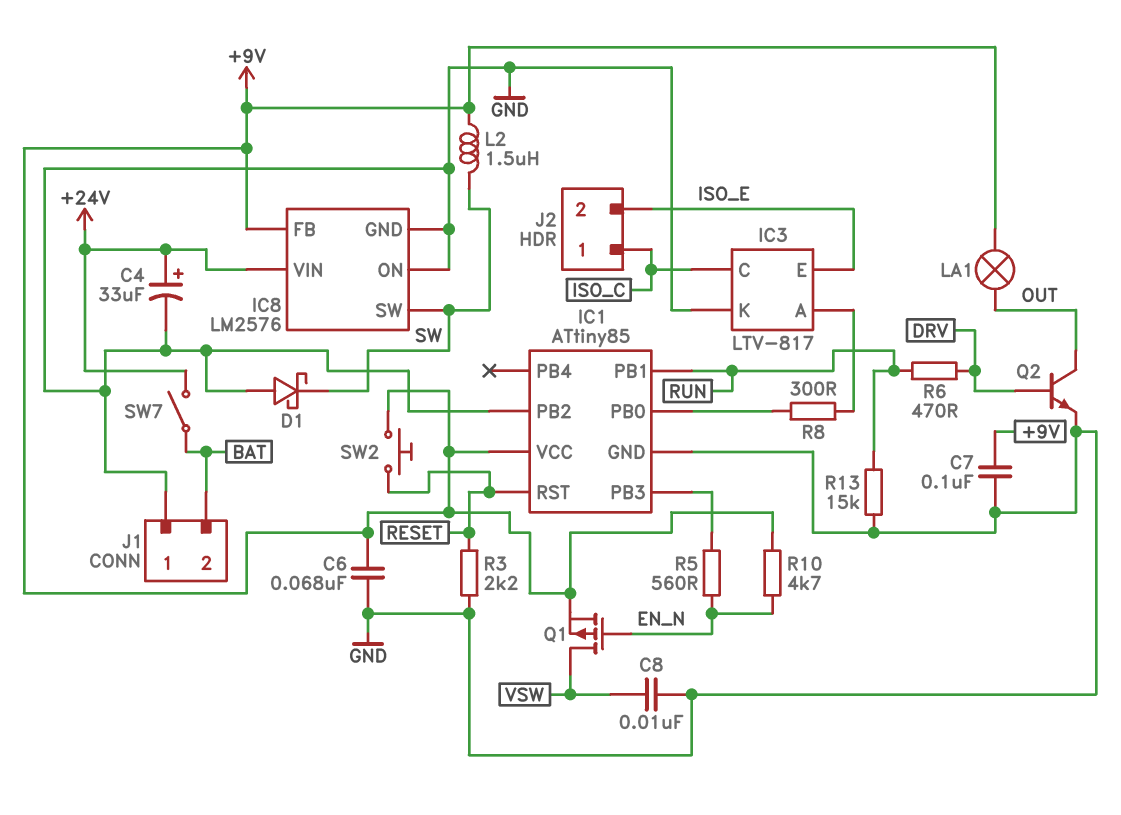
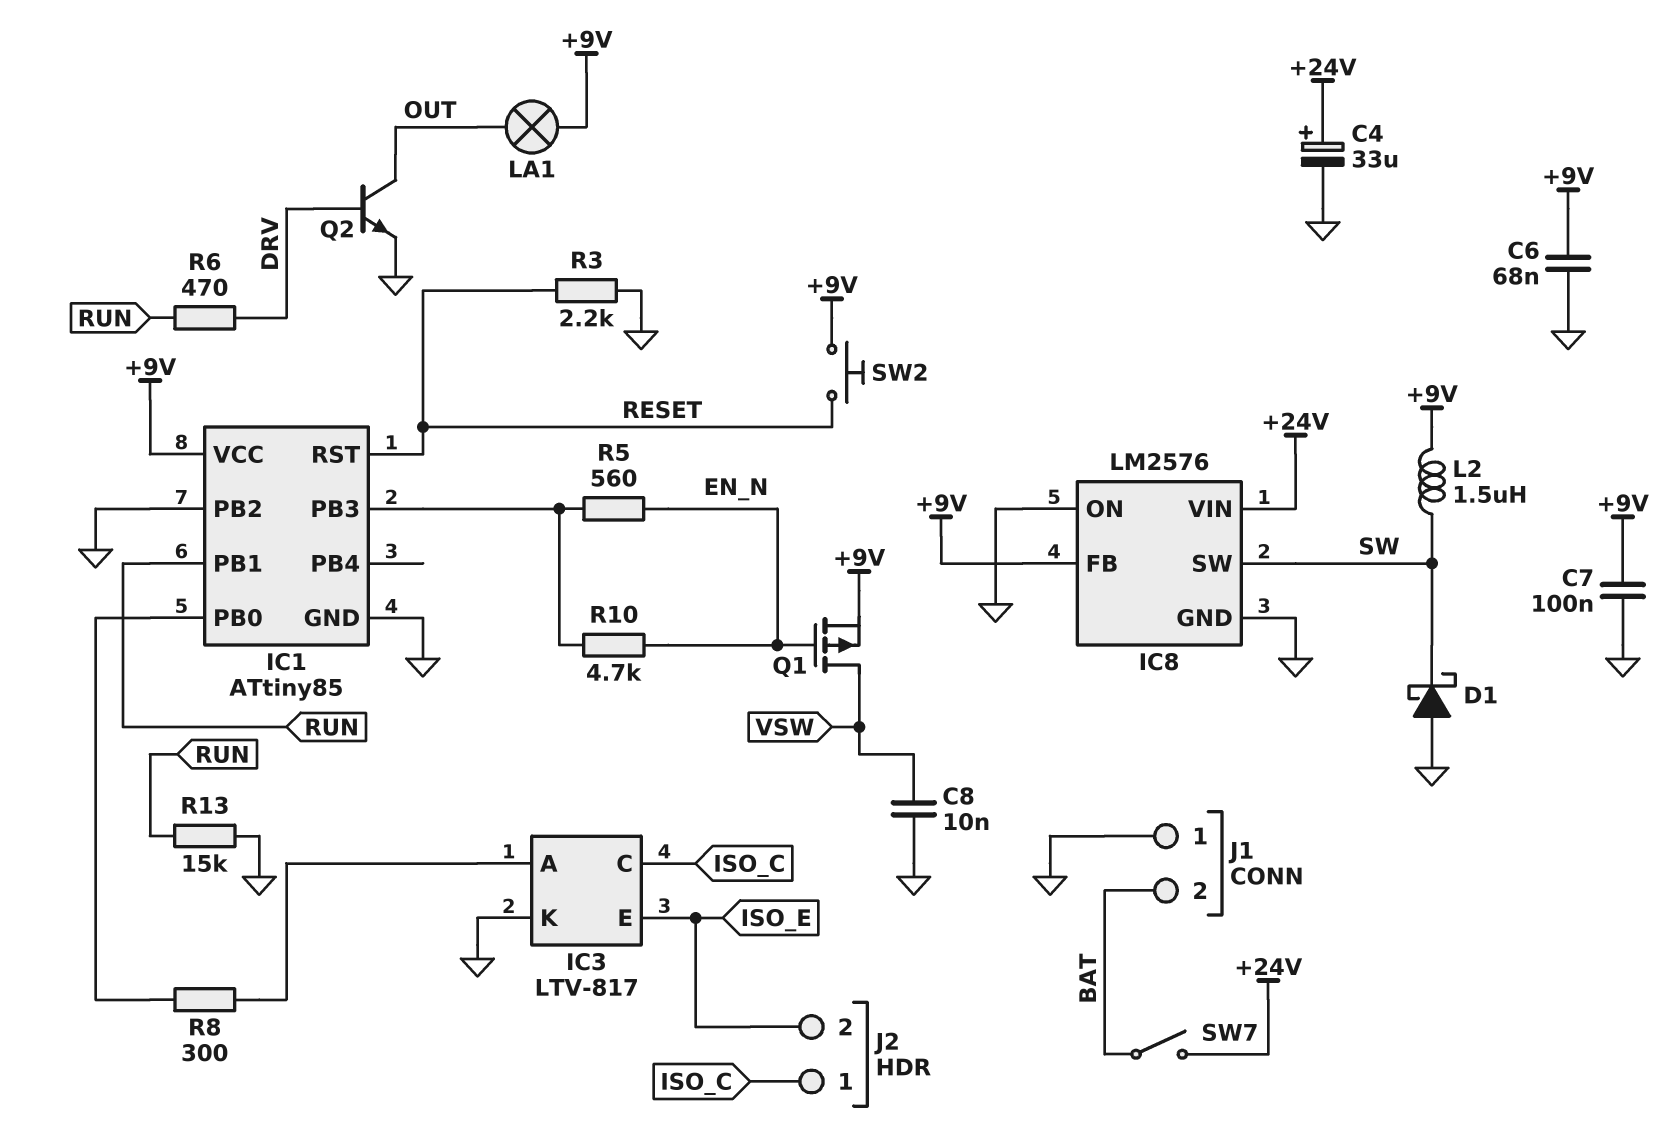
R10: 4.7k (+9V, EN_N) -> 4.7k (EN_N, IC1/PB3)

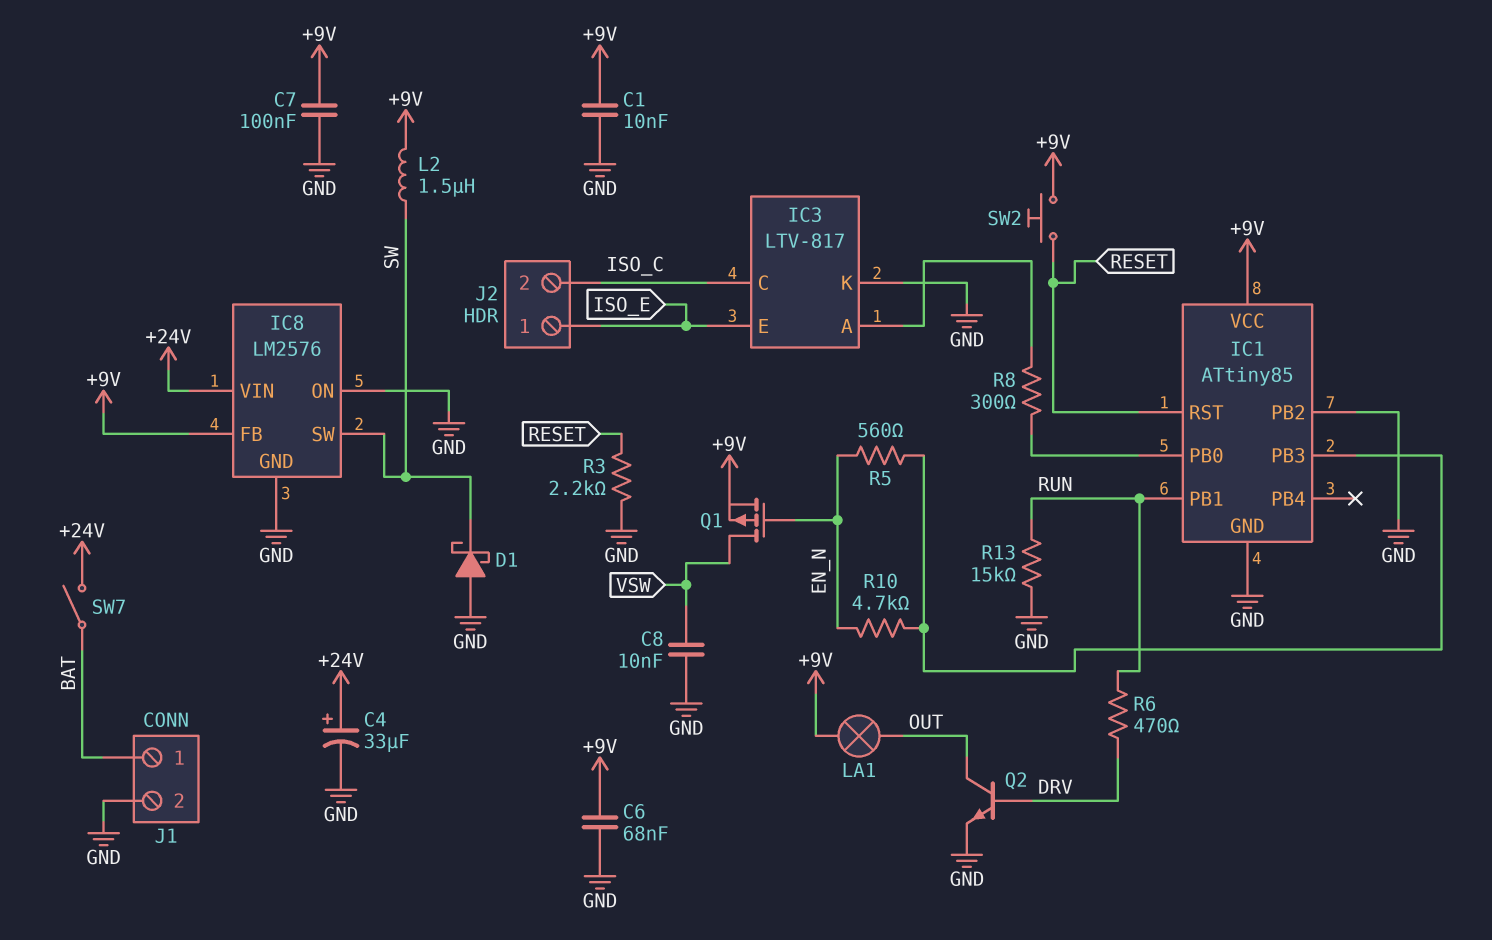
C1: none -> 10nF (+9V, GND)
J1 pin 1: GND -> BAT
J1 pin 2: BAT -> GND
J2 pin 1: ISO_C -> ISO_E
J2 pin 2: ISO_E -> ISO_C

